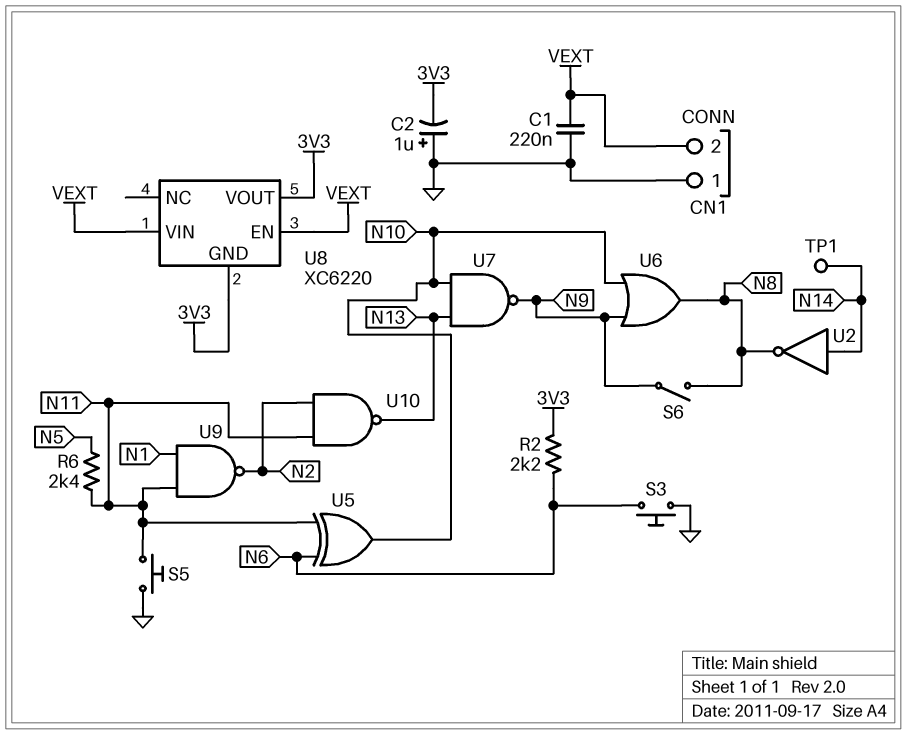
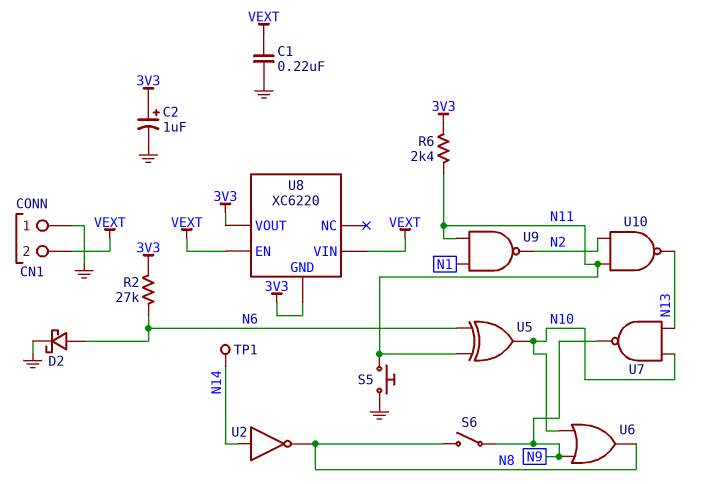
C2: 1uF (plus GND, minus 3V3) -> 1uF (plus 3V3, minus GND)
D2: none -> schottky (A N6, K GND)
R2: 2.2k (3V3, N6) -> 27k (3V3, N6)
R6: 2.4k (N5, N11) -> 2.4k (3V3, N11)
S3: button (GND, N6) -> none

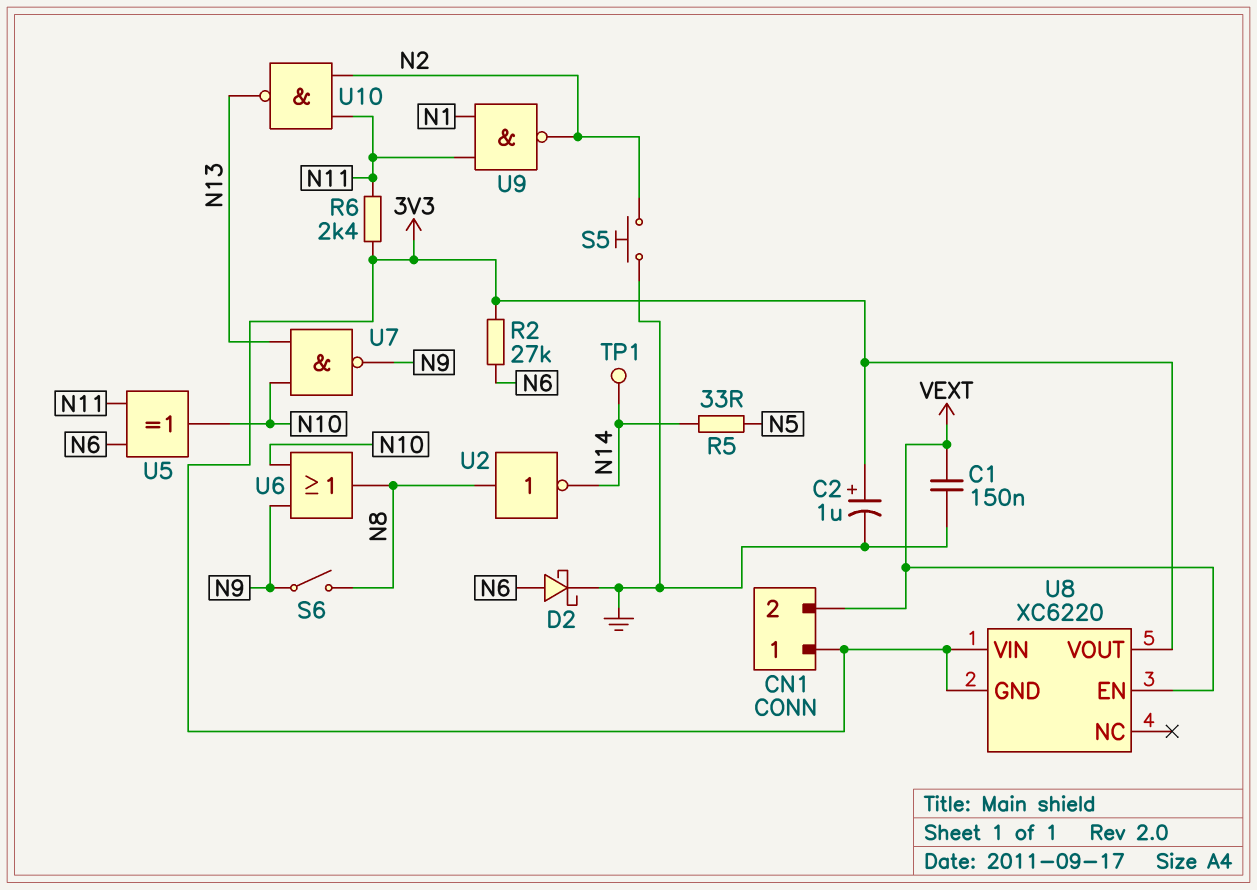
C1: 220nF (GND, VEXT) -> 150nF (GND, VEXT)
CN1 pin 1: GND -> 3V3
R5: none -> 33 (N5, N14)
S5: button (GND, N11) -> button (GND, N2)
U2: NOT (in N14, out N8) -> NOT (in N8, out N14)
U8 pin VIN: VEXT -> 3V3

